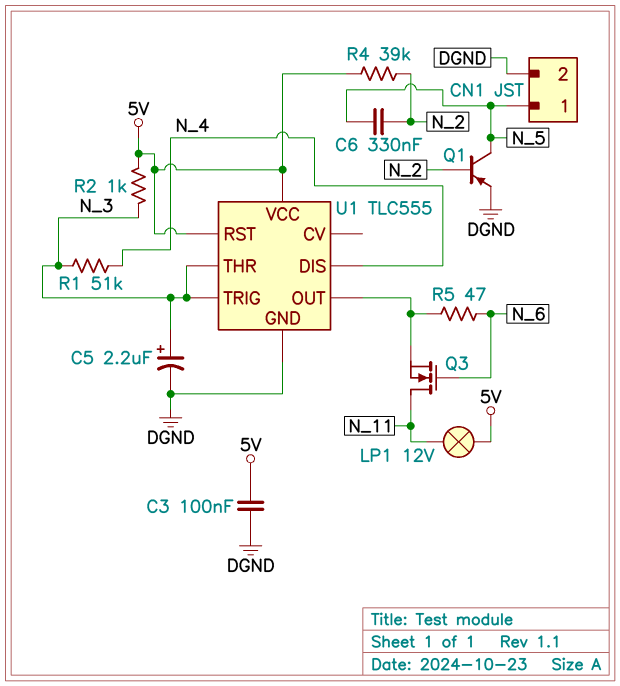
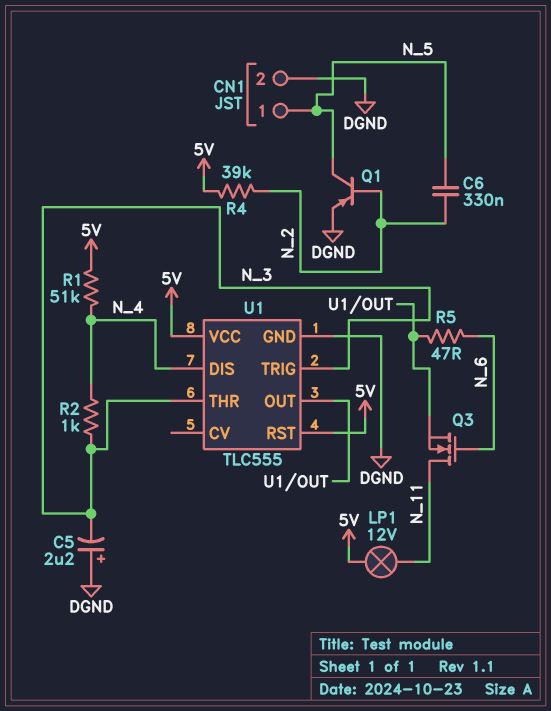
C3: 100nF (5V, DGND) -> none
C5: 2.2uF (plus N_3, minus DGND) -> 2.2uF (plus DGND, minus N_3)
R1: 51k (N_3, N_4) -> 51k (5V, N_4)
R2: 1k (5V, N_3) -> 1k (N_3, N_4)

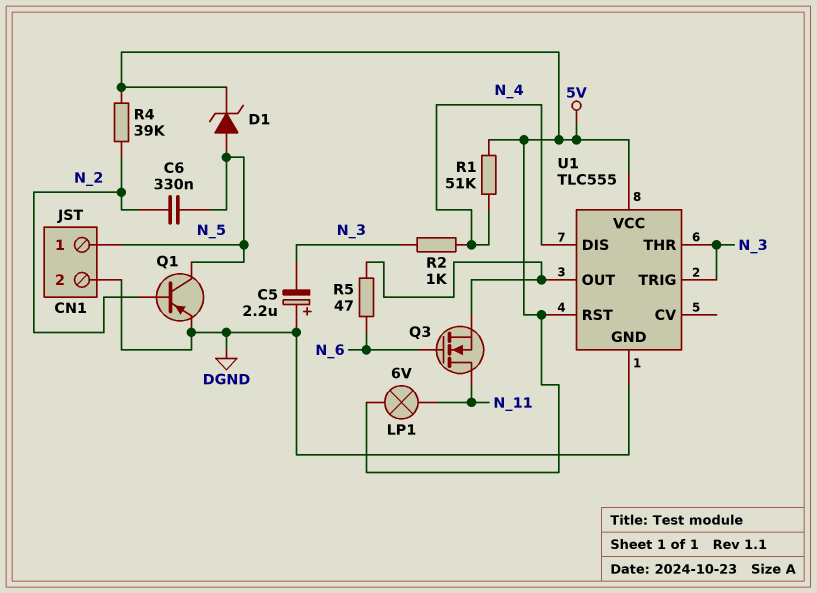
D1: none -> zener (A N_5, K 5V)
LP1: lamp 12V (5V, N_11) -> lamp 6V (5V, N_11)

